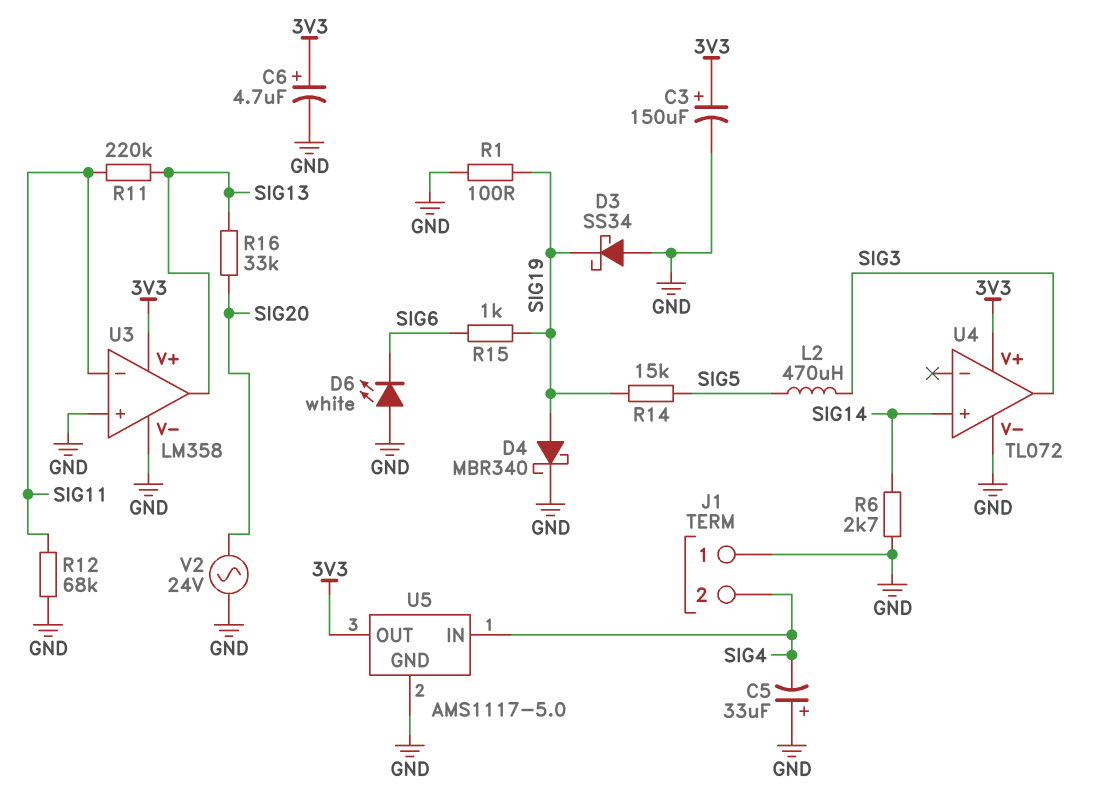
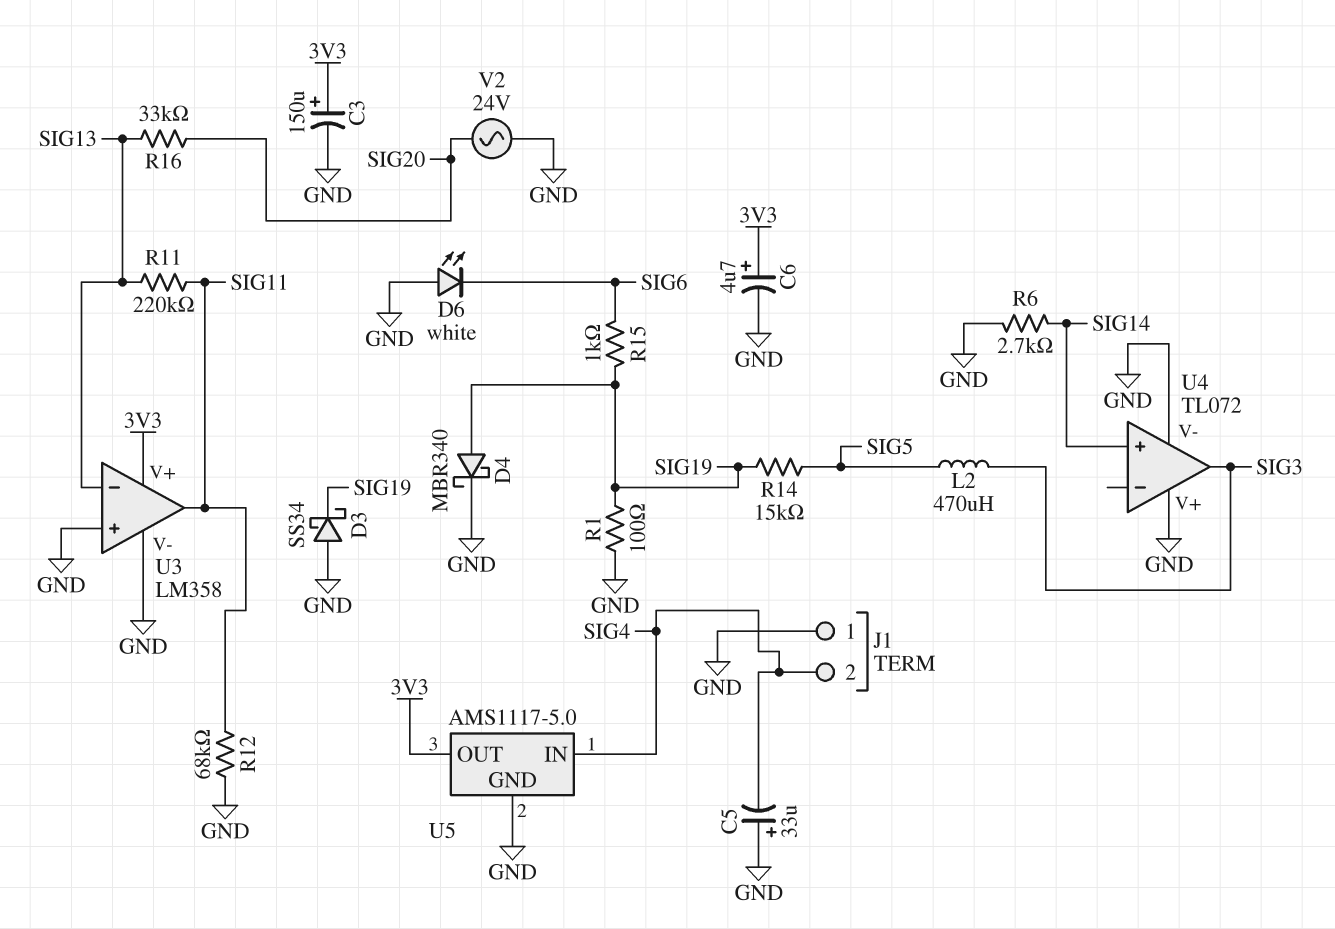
U3 pin in-: SIG11 -> SIG13
U3 pin out: SIG13 -> SIG11
U4 pin V+: 3V3 -> GND

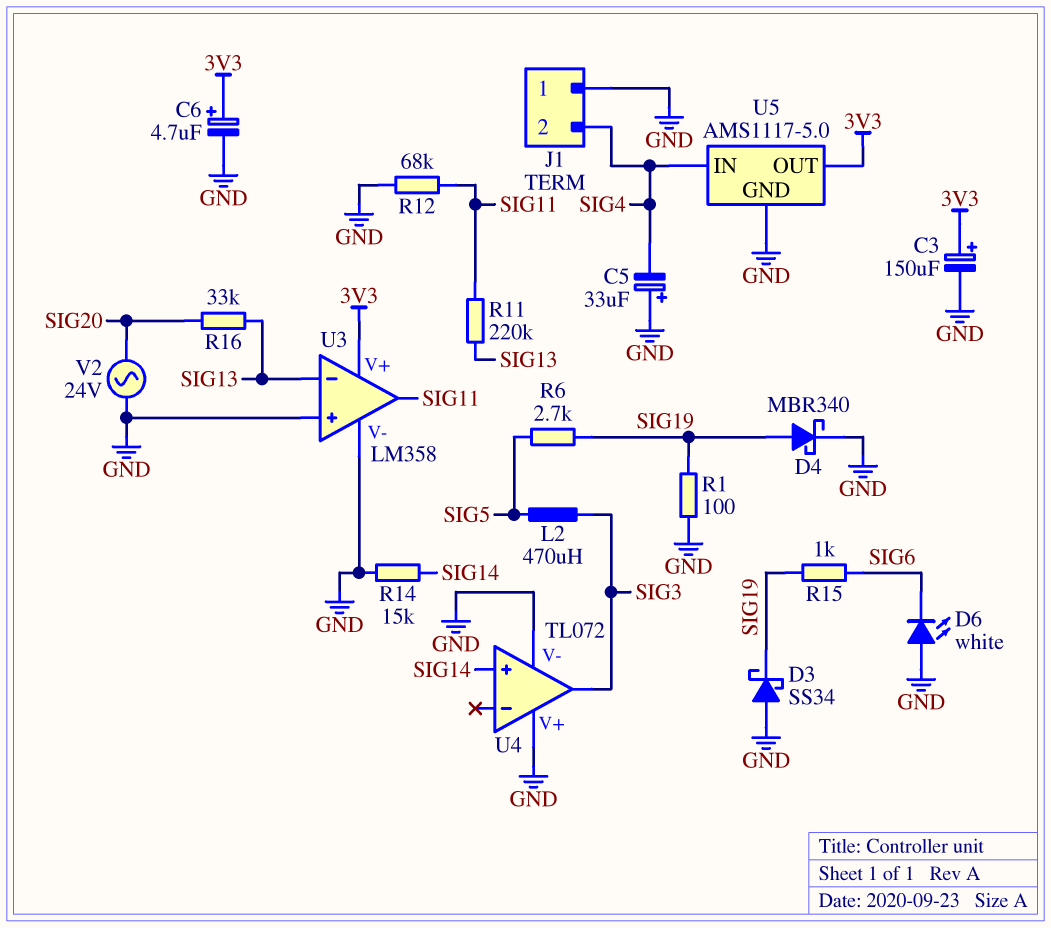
R6: 2.7k (GND, SIG14) -> 2.7k (SIG5, SIG19)
R14: 15k (SIG5, SIG19) -> 15k (GND, SIG14)

